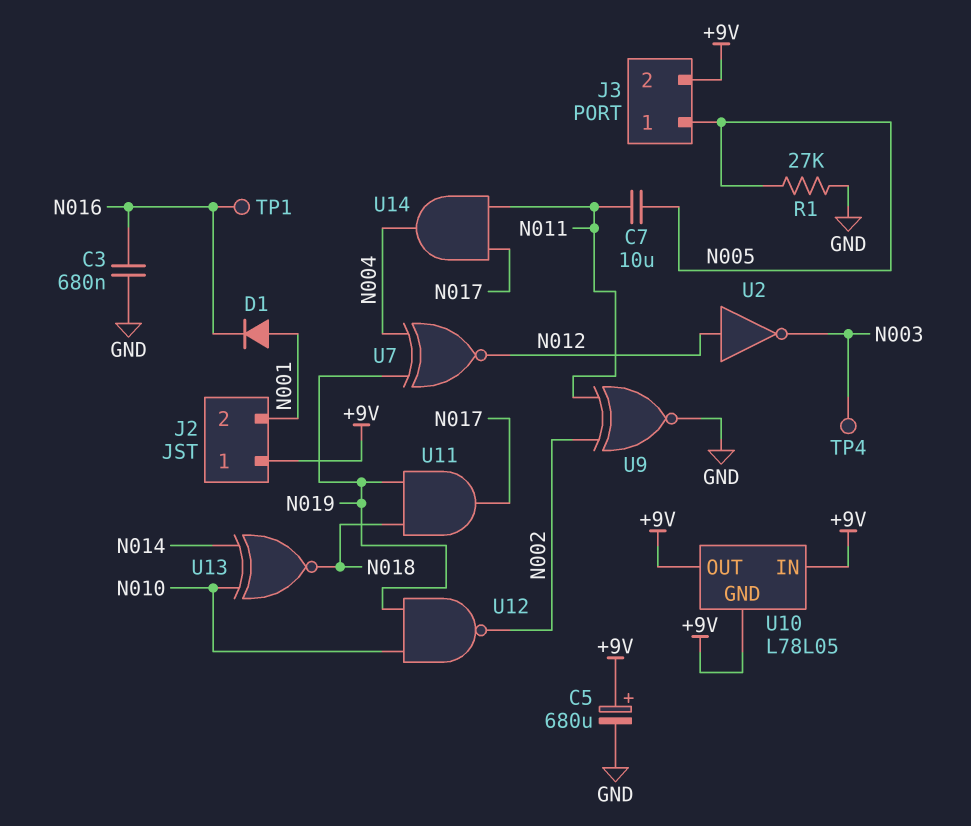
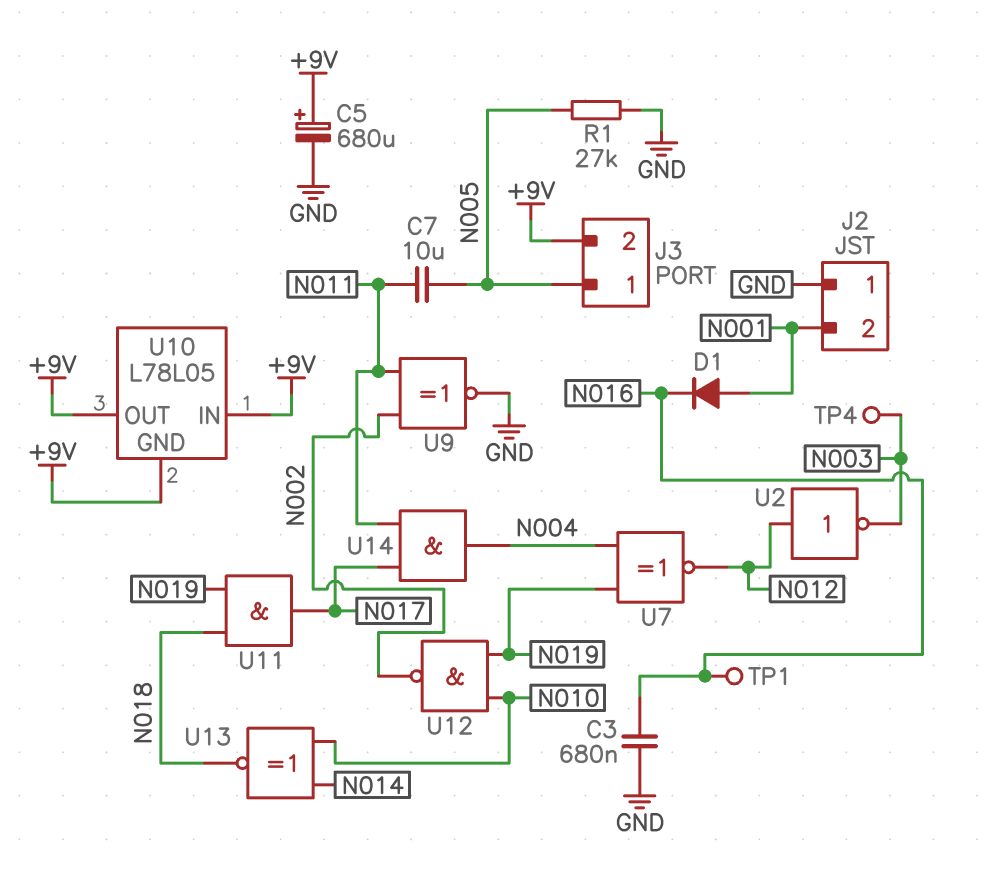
J2 pin 1: +9V -> GND

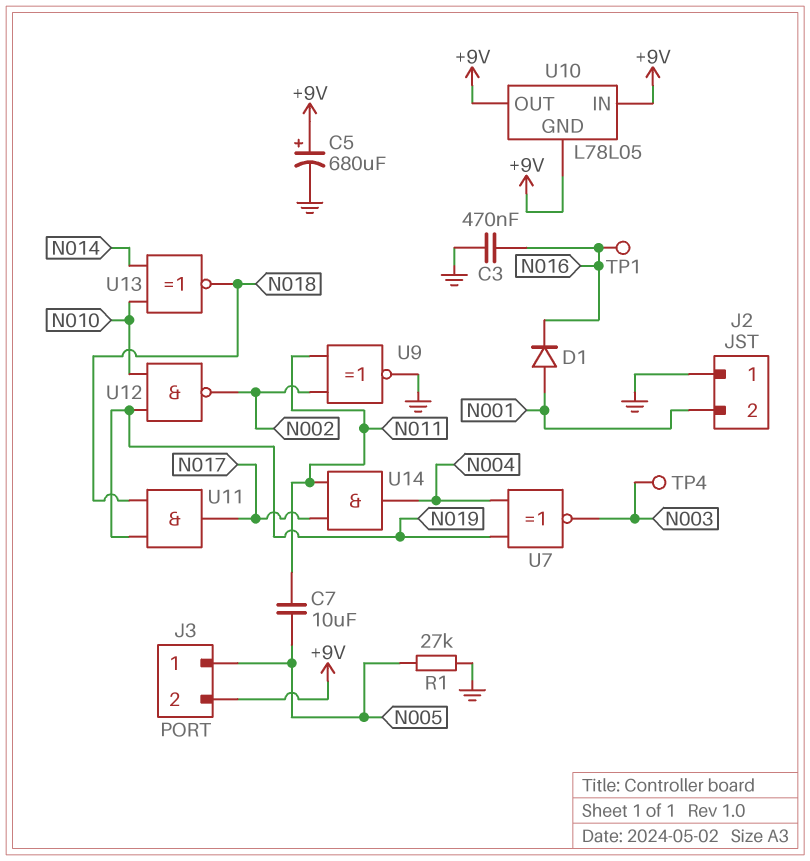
C3: 680nF (GND, N016) -> 470nF (GND, N016)
U2: NOT (in N012, out N003) -> none
U7: XNOR (in N004, in N019, out N012) -> XNOR (in N004, in N019, out N003)

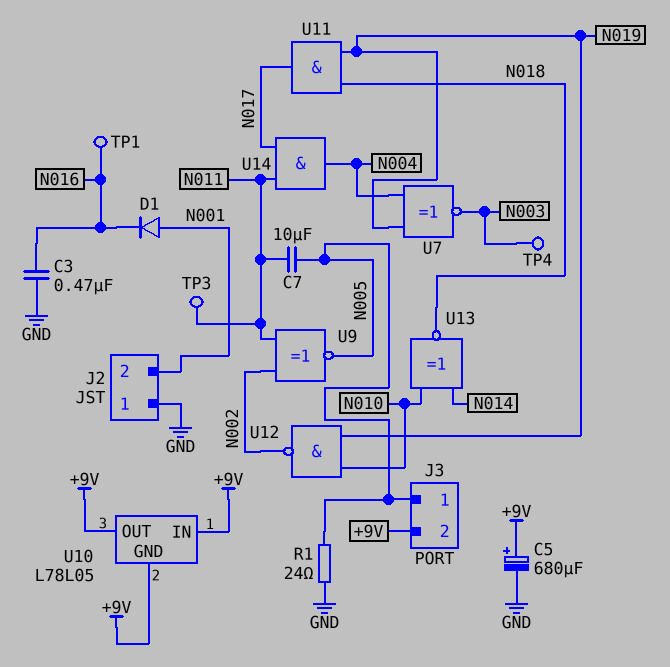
R1: 27k (GND, N005) -> 24 (GND, N005)
TP3: none -> test point (N011)
U9: XNOR (in N002, in N011, out GND) -> XNOR (in N002, in N011, out N005)

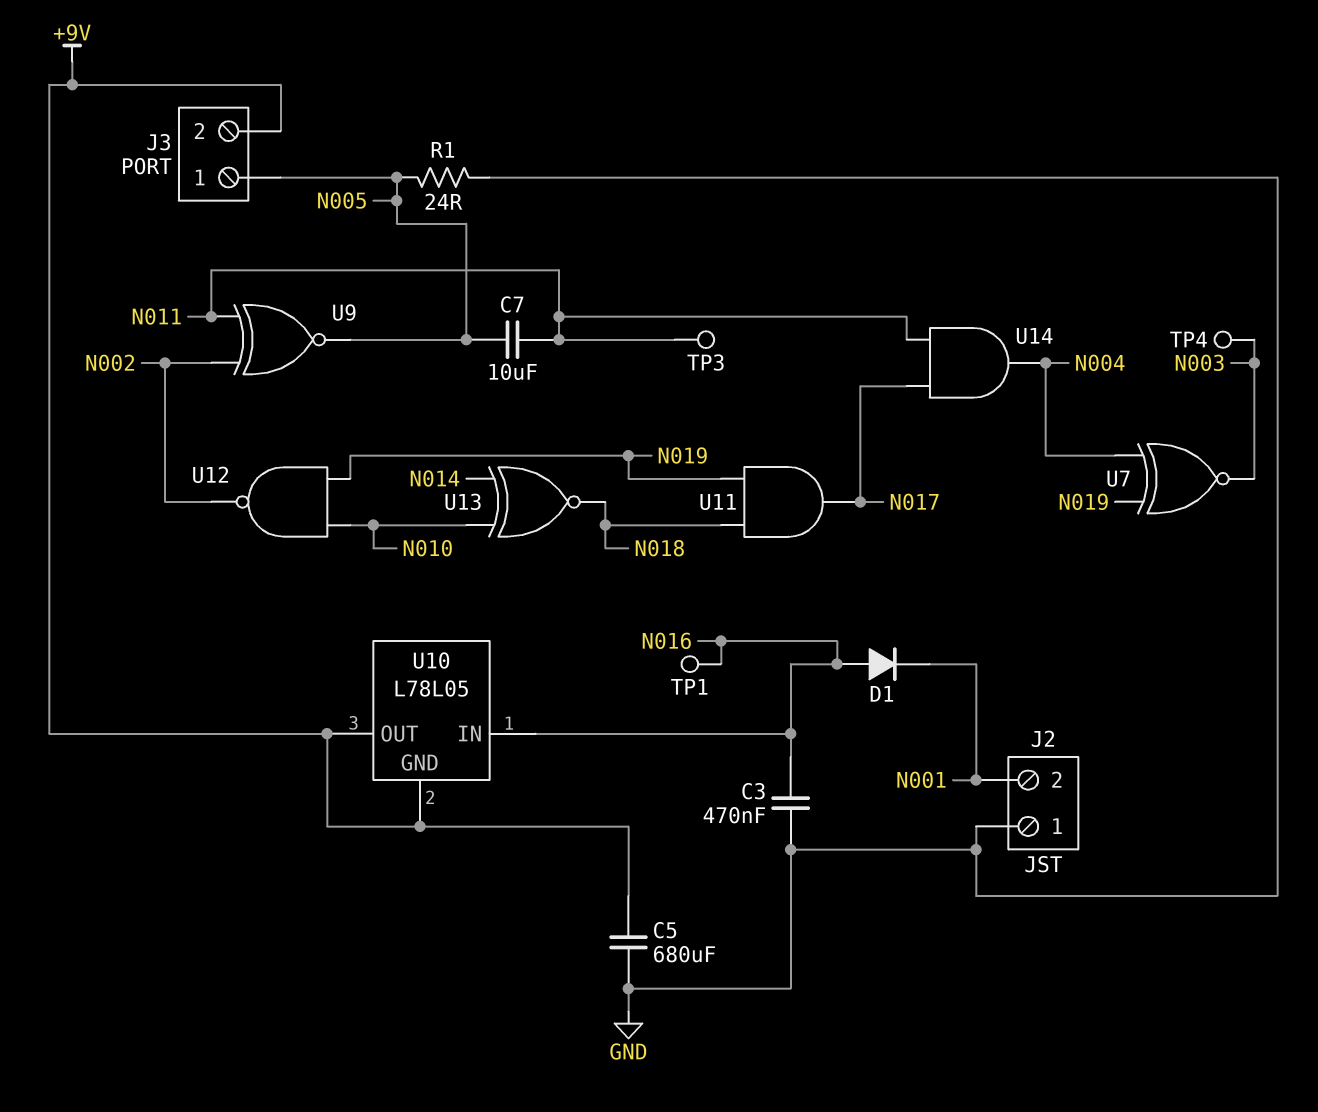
C5: 680uF (plus +9V, minus GND) -> 680uF (+9V, GND)
D1: diode (A N001, K N016) -> diode (A N016, K N001)
U10 pin IN: +9V -> N016

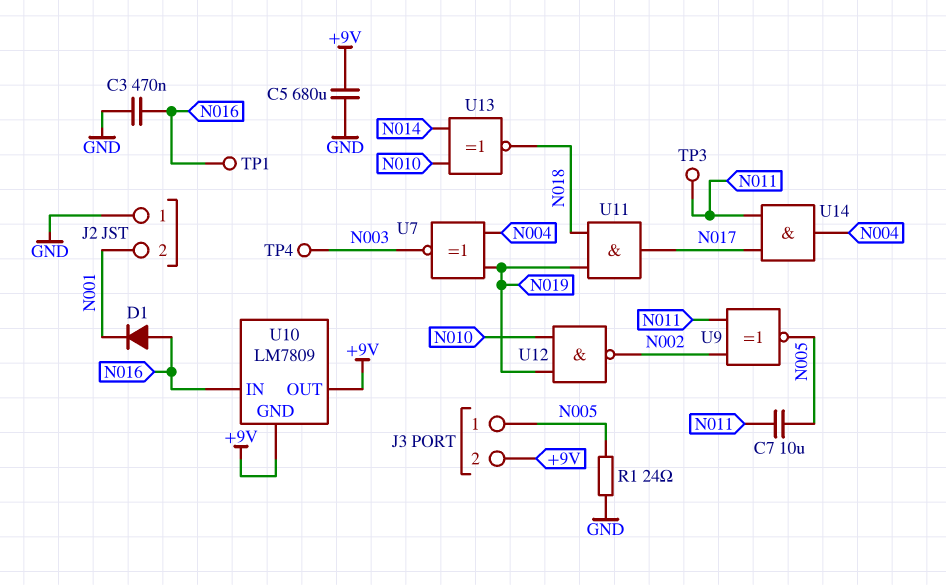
U10: L78L05 -> LM7809

